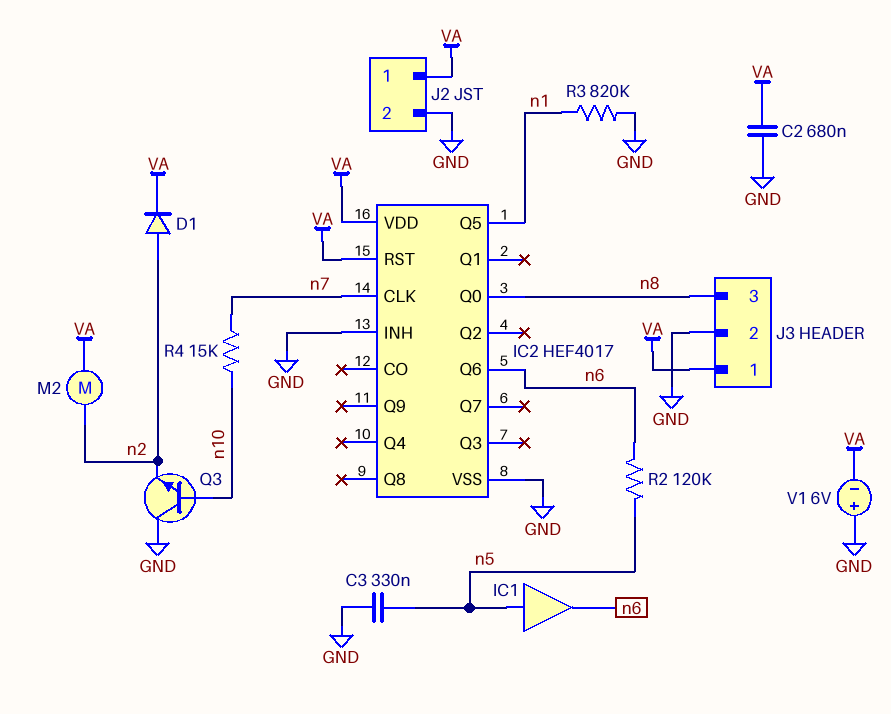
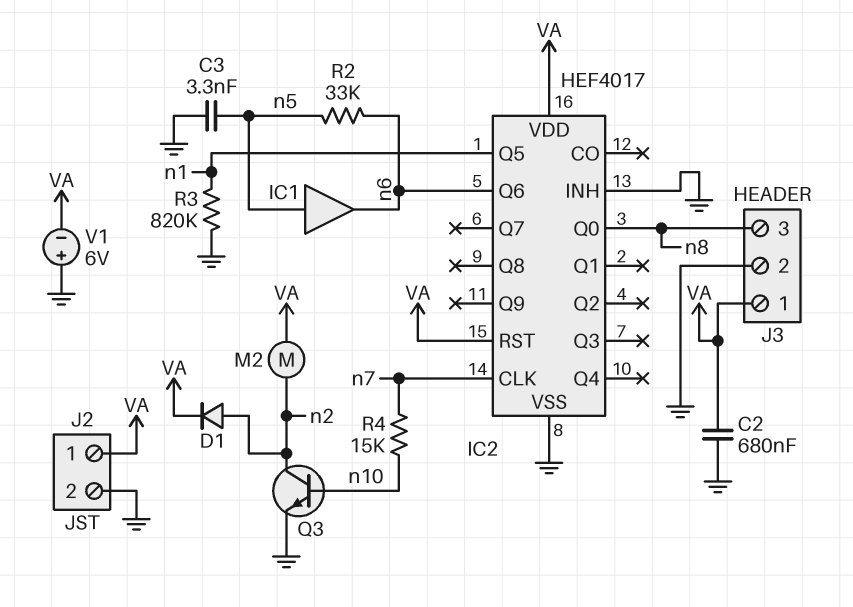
C3: 330nF (GND, n5) -> 3.3nF (GND, n5)
Q3: NPN (B n10, C GND, E n2) -> NPN (B n10, C n2, E GND)
R2: 120k (n5, n6) -> 33k (n5, n6)

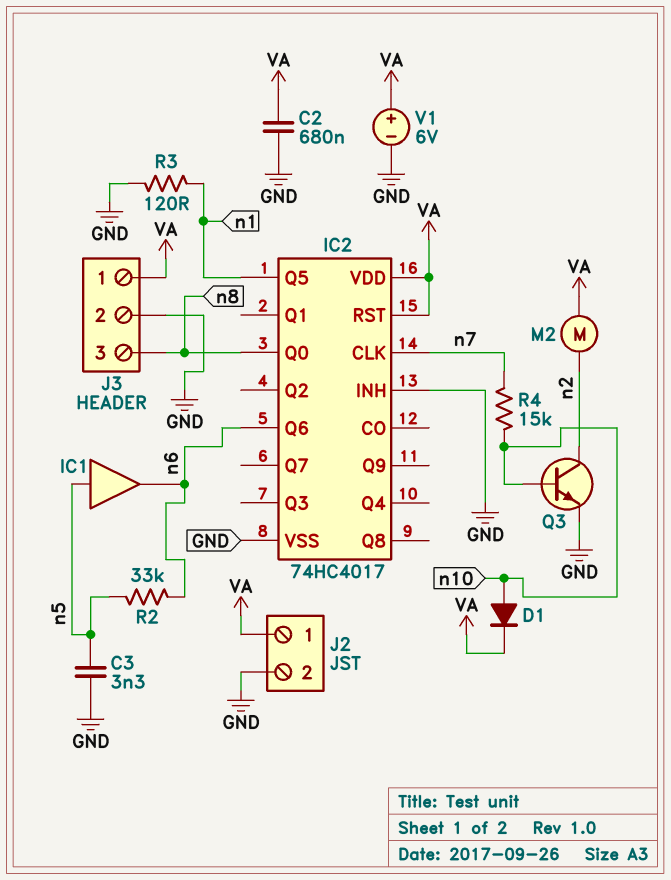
D1: diode (A n2, K VA) -> diode (A n10, K VA)
IC2: HEF4017 -> 74HC4017
R3: 820k (GND, n1) -> 120 (GND, n1)
V1: 6V (plus GND, minus VA) -> 6V (plus VA, minus GND)

